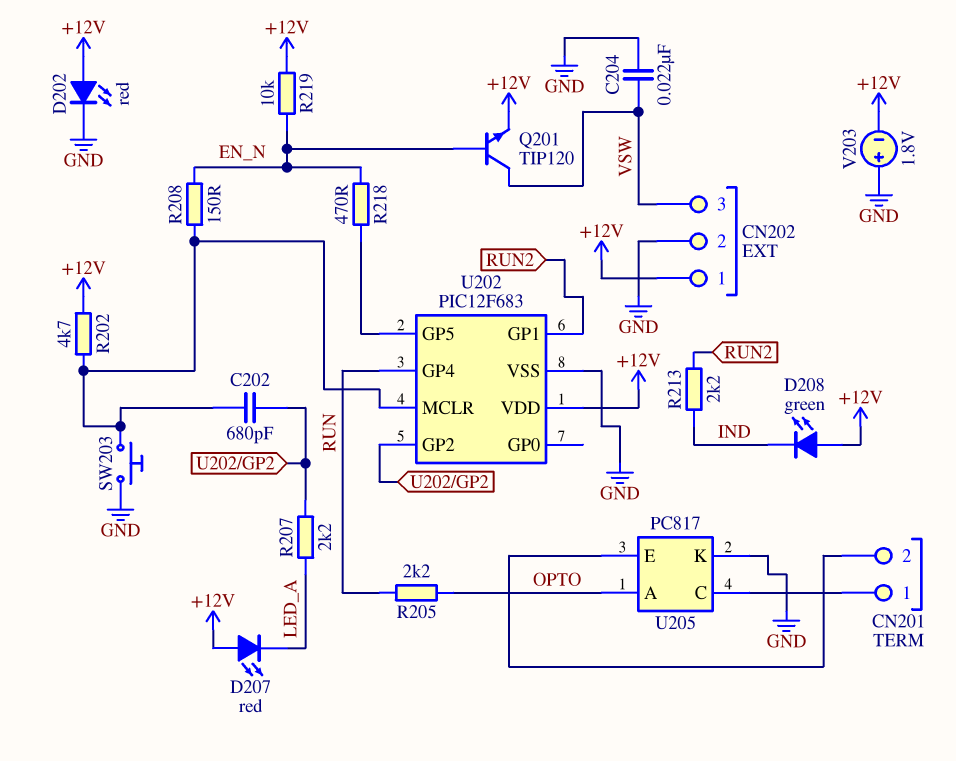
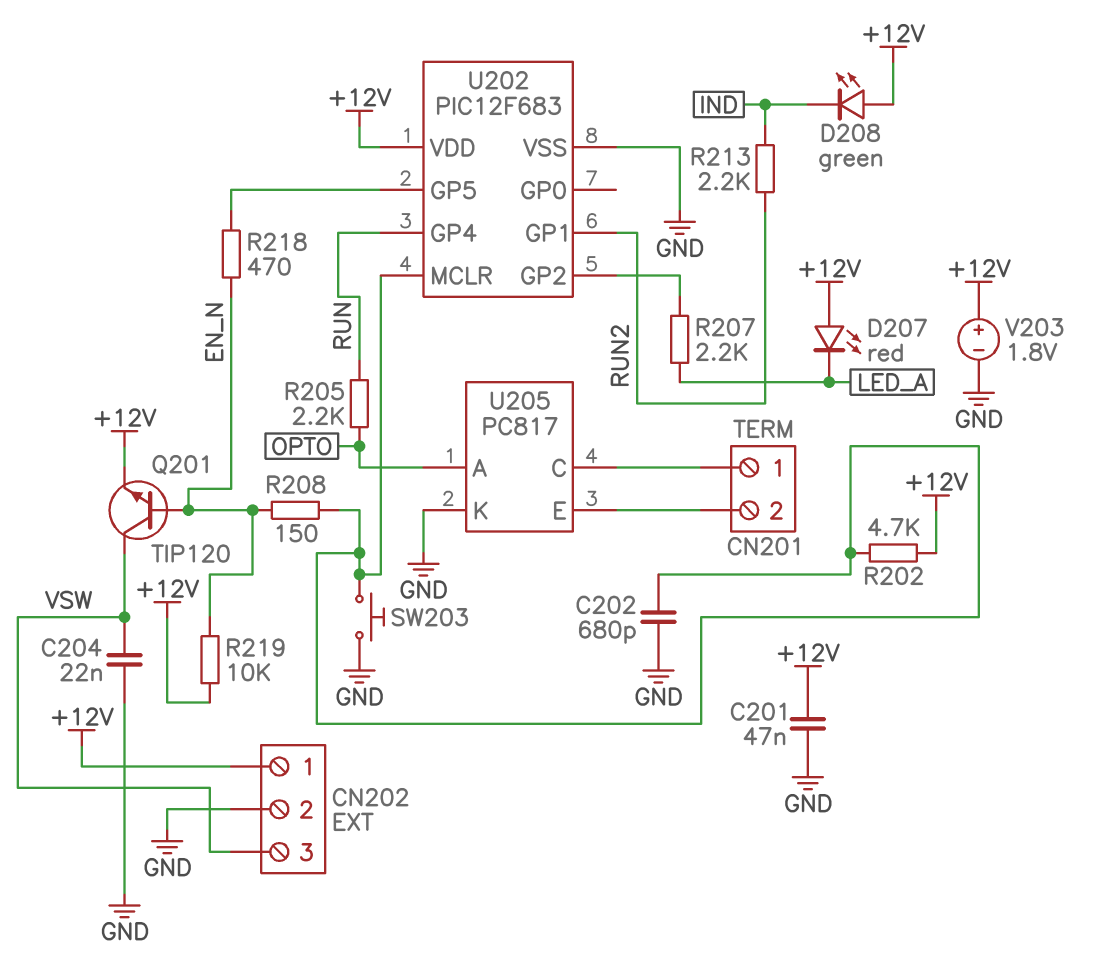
C201: none -> 47nF (+12V, GND)
C202: 680pF (U202/GP2, U202/MCLR) -> 680pF (GND, U202/MCLR)
D202: LED red (A +12V, K GND) -> none
V203: 1.8V (plus GND, minus +12V) -> 1.8V (plus +12V, minus GND)

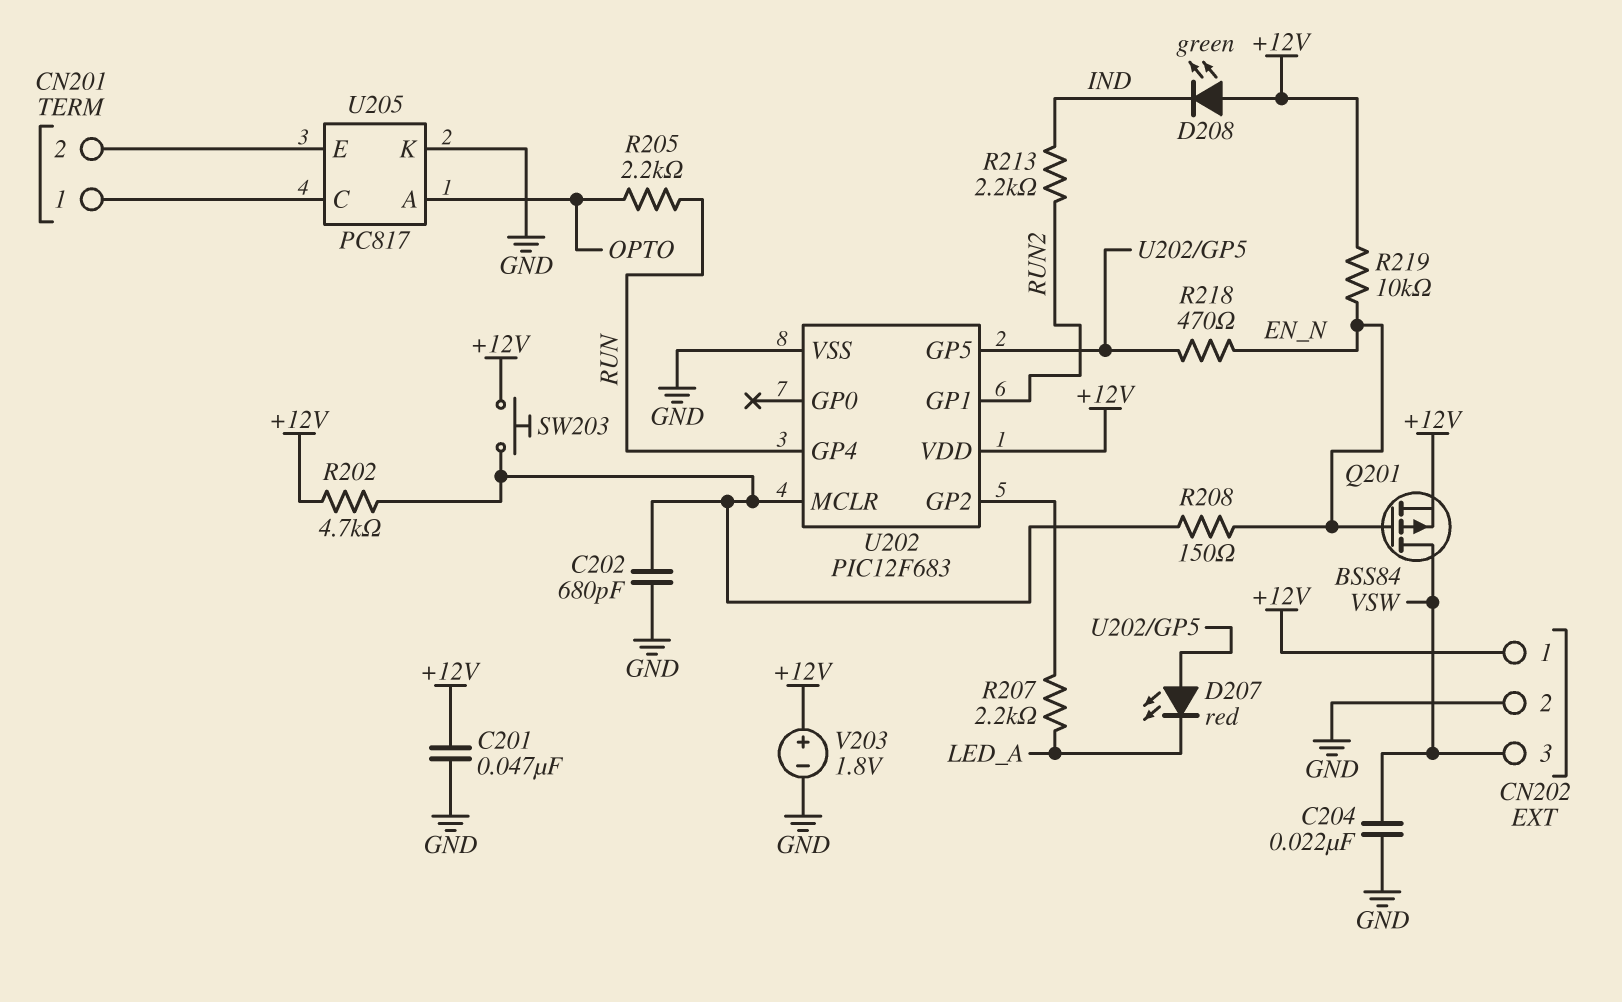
D207: LED red (A +12V, K LED_A) -> LED red (A U202/GP5, K LED_A)
Q201: NPN TIP120 (B EN_N, C VSW, E +12V) -> PMOS BSS84 (G EN_N, D VSW, S +12V)
SW203: button (GND, U202/MCLR) -> button (+12V, U202/MCLR)

